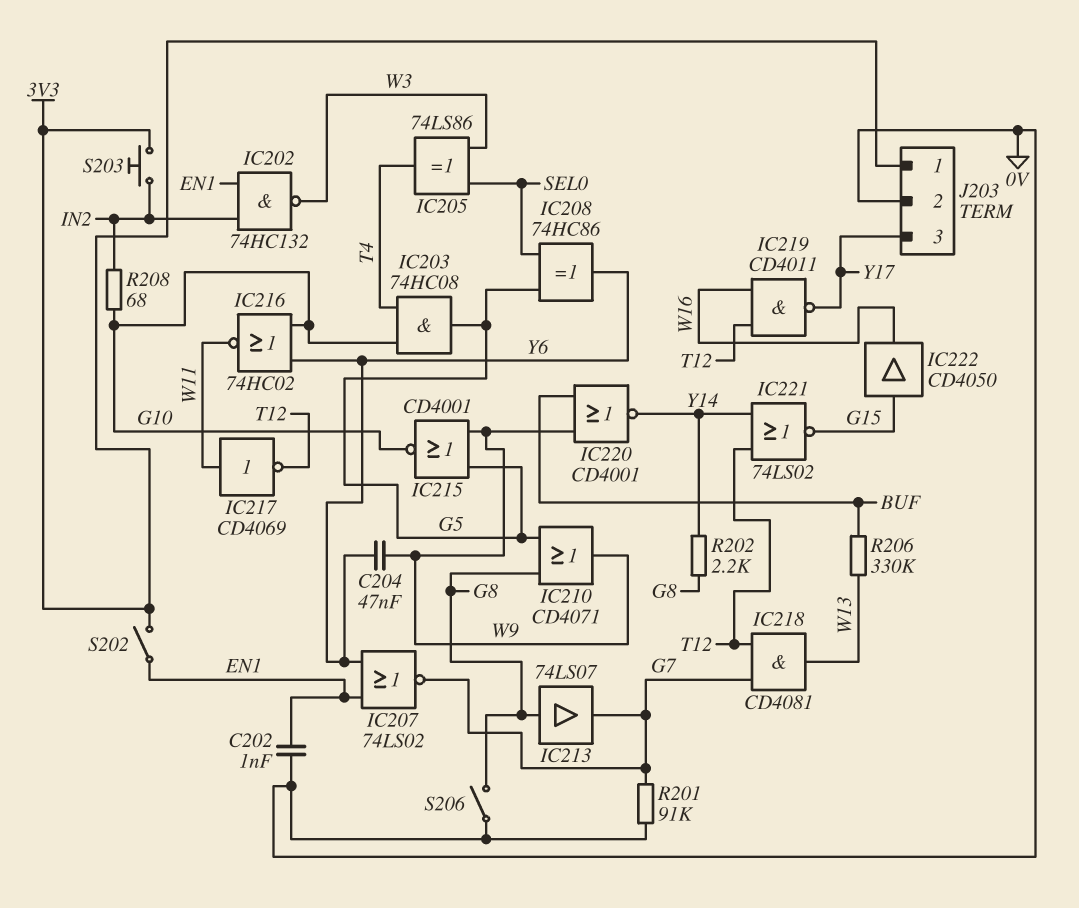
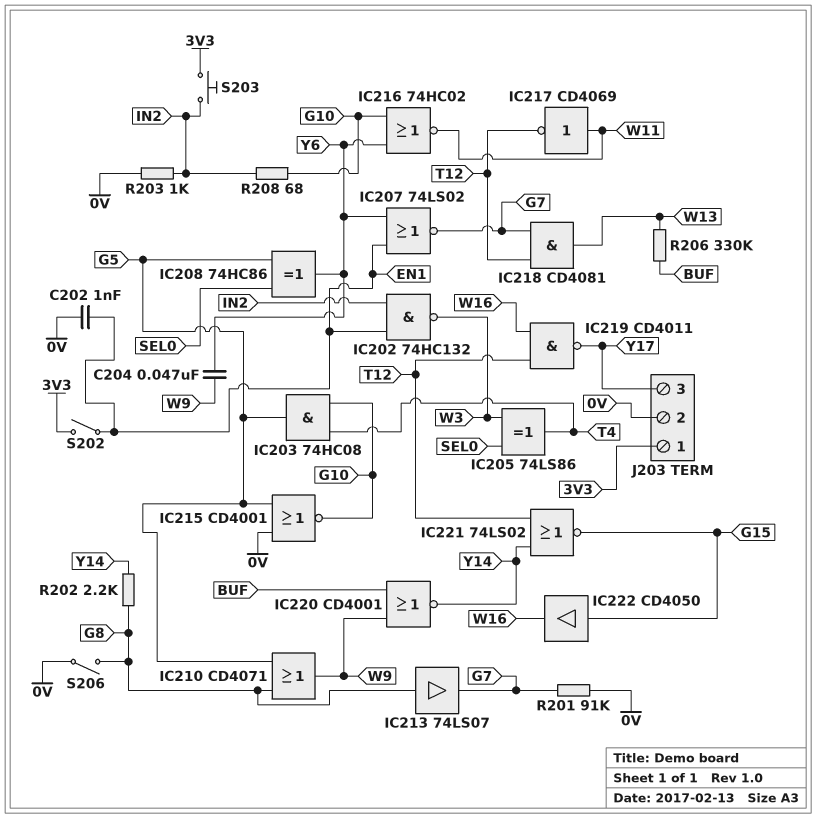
IC215: NOR CD4001 (in G5, in W9, out G10) -> NOR CD4001 (in 0V, in G5, out G10)
R203: none -> 1k (0V, IN2)

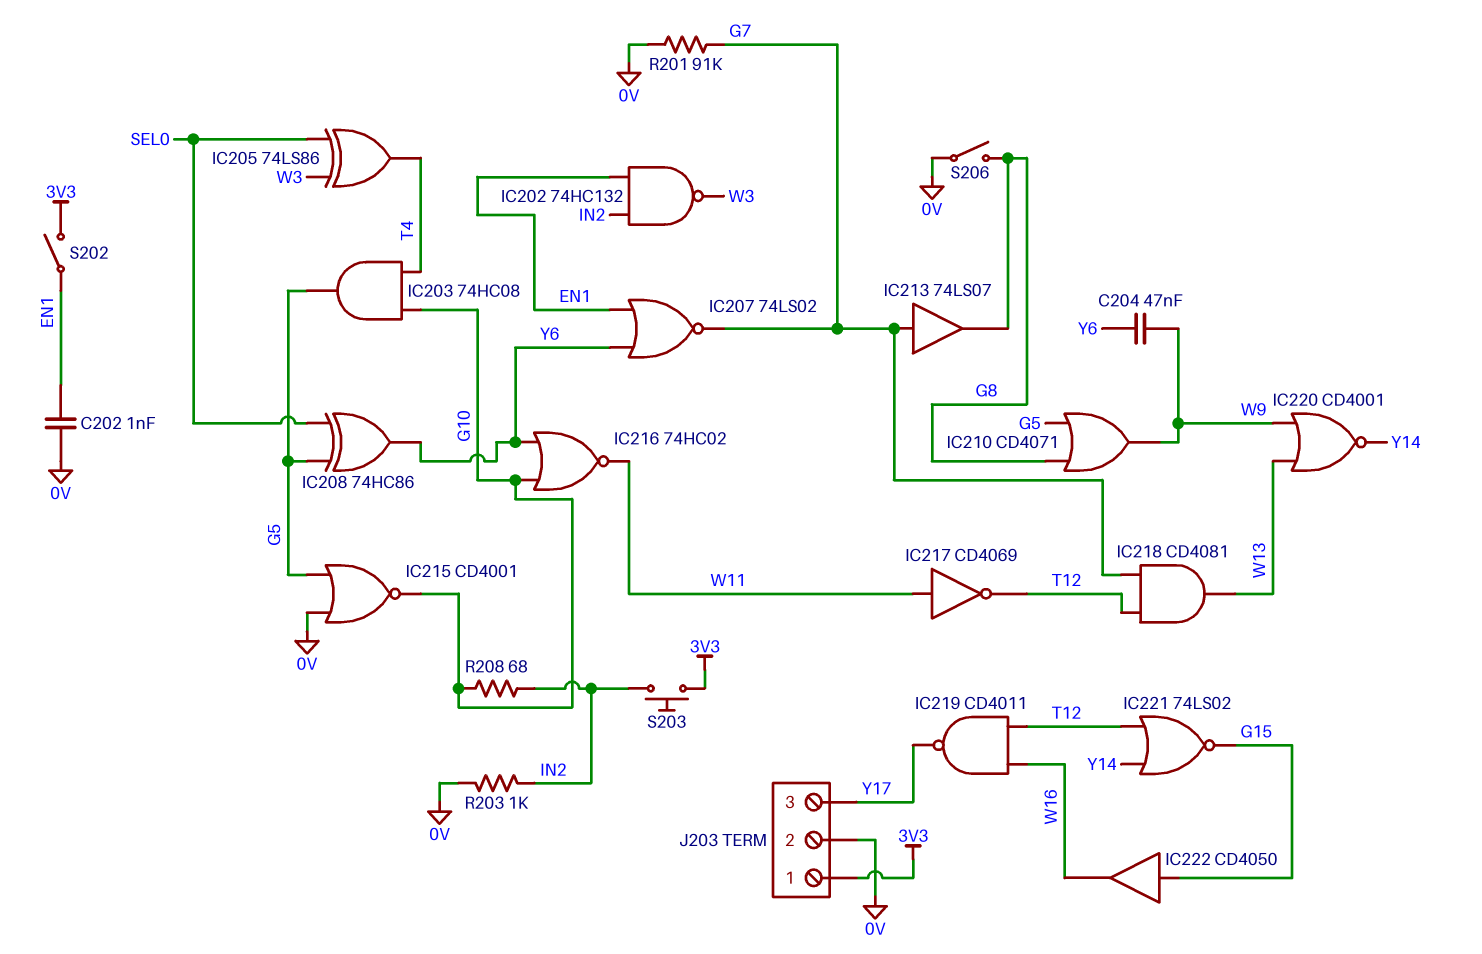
IC213: buffer 74LS07 (in G8, out G7) -> buffer 74LS07 (in G7, out G8)
IC220: NOR CD4001 (in BUF, in W9, out Y14) -> NOR CD4001 (in W9, in W13, out Y14)
R202: 2.2k (G8, Y14) -> none
R206: 330k (BUF, W13) -> none

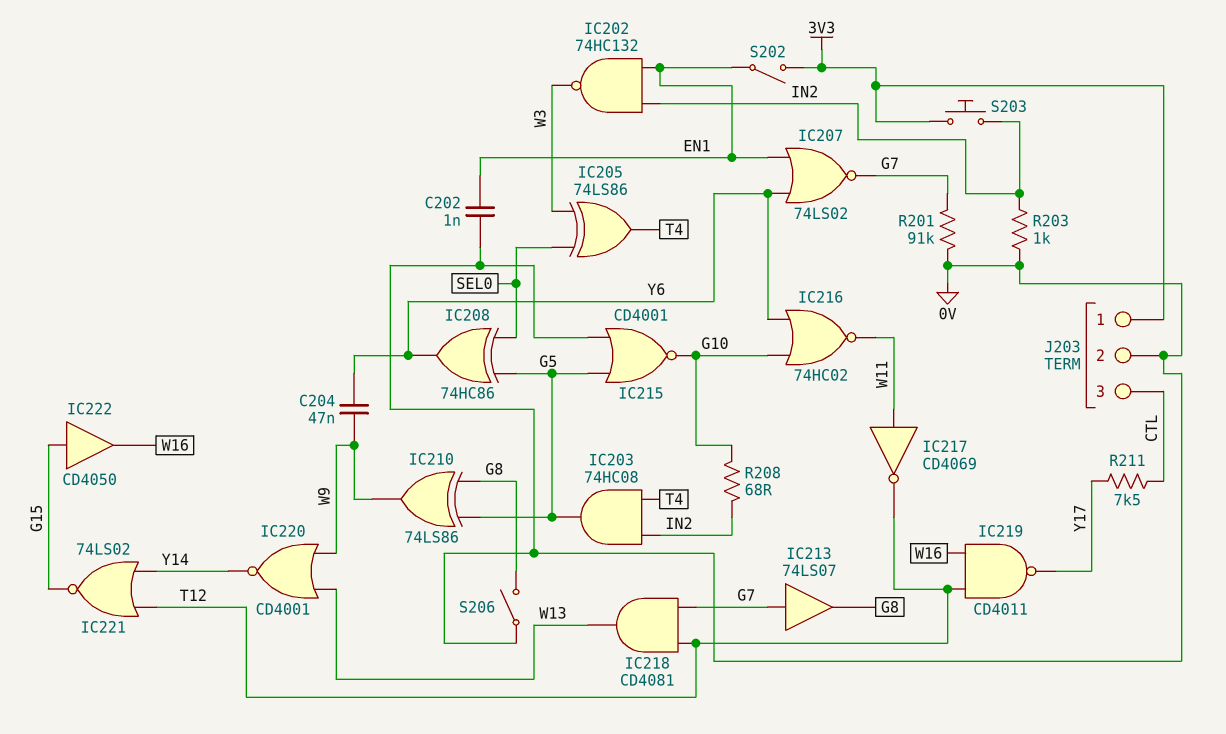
IC203: AND 74HC08 (in G10, in T4, out G5) -> AND 74HC08 (in IN2, in T4, out G5)
IC210: OR CD4071 (in G5, in G8, out W9) -> XOR 74LS86 (in G5, in G8, out W9)
J203 pin 3: Y17 -> CTL
R211: none -> 7.5k (CTL, Y17)

